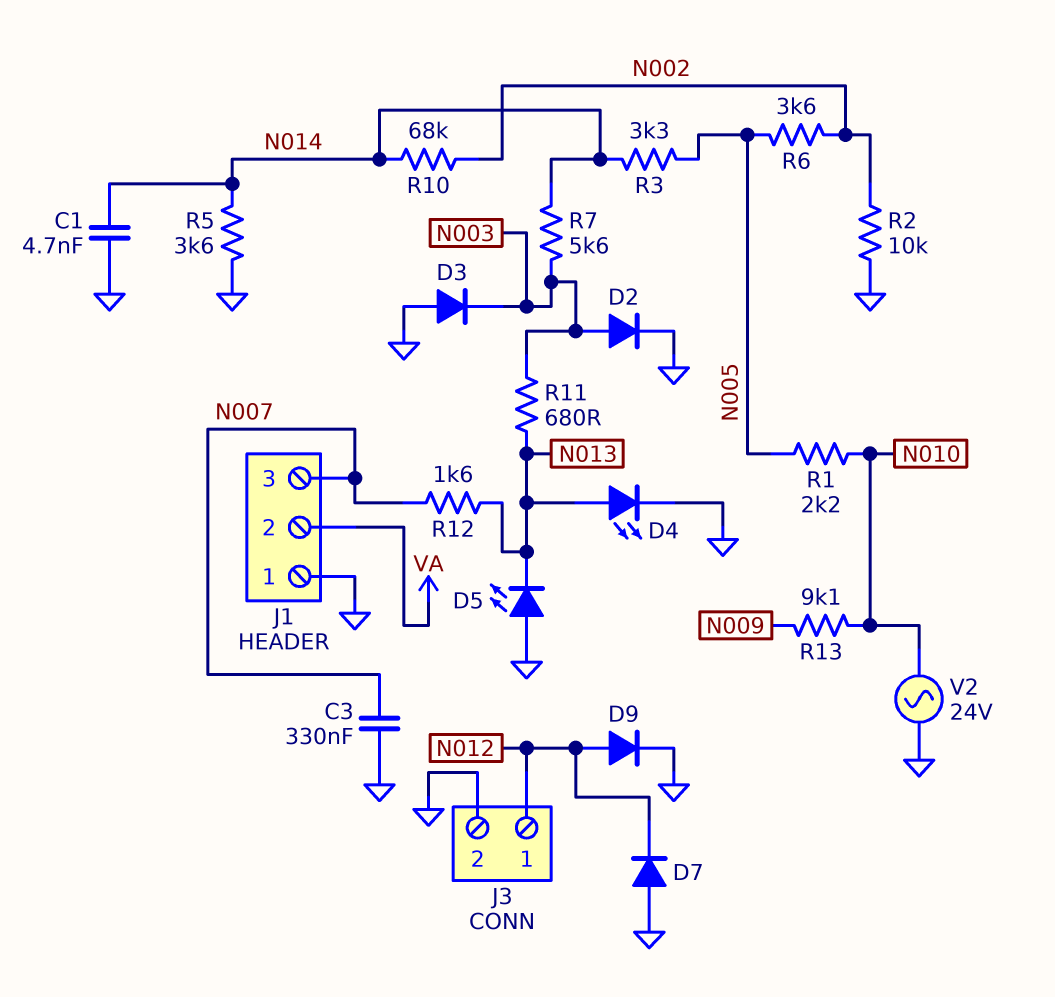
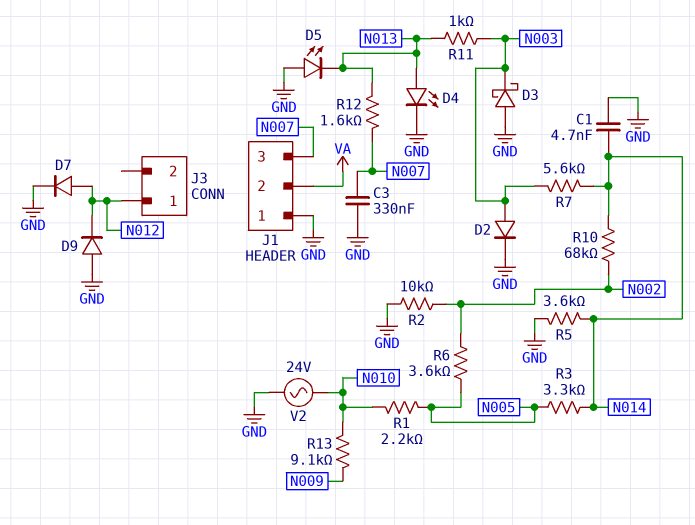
D3: diode (A GND, K N003) -> schottky (A GND, K N003)
D7: diode (A GND, K N012) -> diode (A N012, K GND)
D9: diode (A N012, K GND) -> diode (A GND, K N012)
J3 pin 2: GND -> none
R11: 680 (N003, N013) -> 1k (N003, N013)

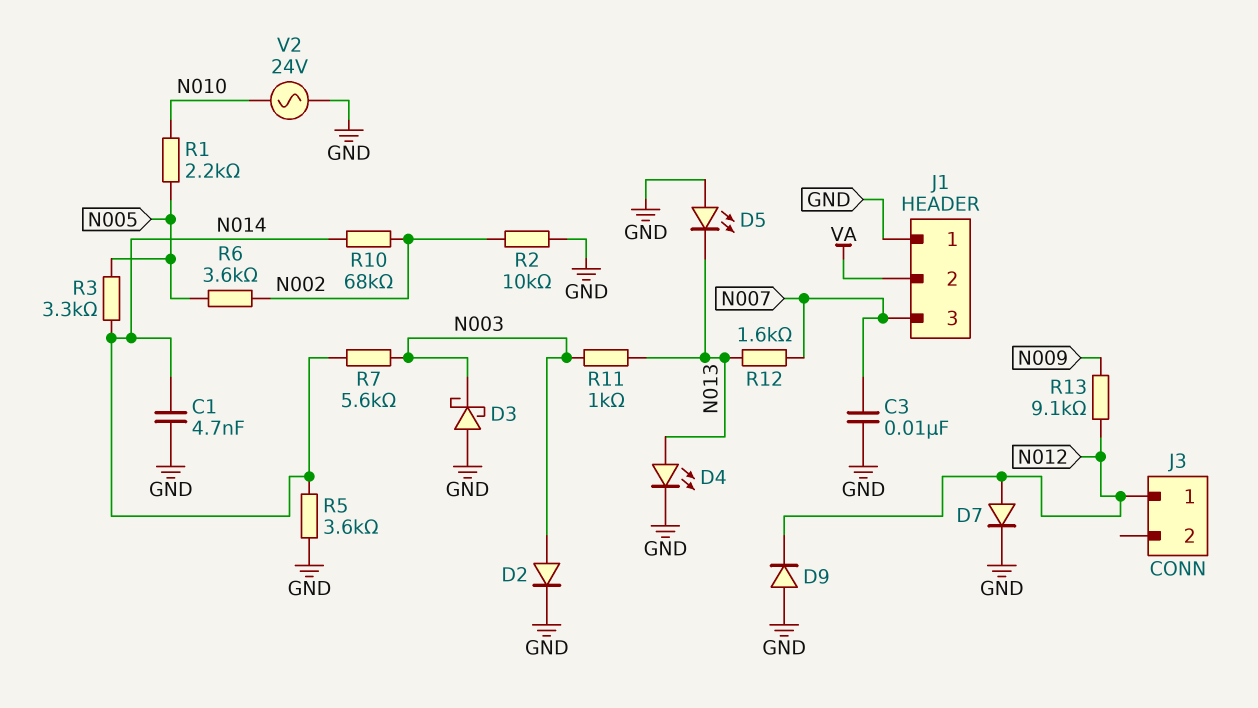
C3: 330nF (GND, N007) -> 10nF (GND, N007)
R13: 9.1k (N009, N010) -> 9.1k (N009, N012)

